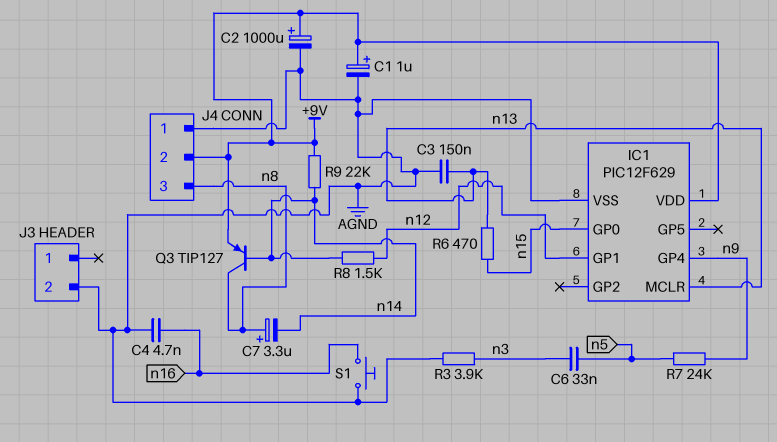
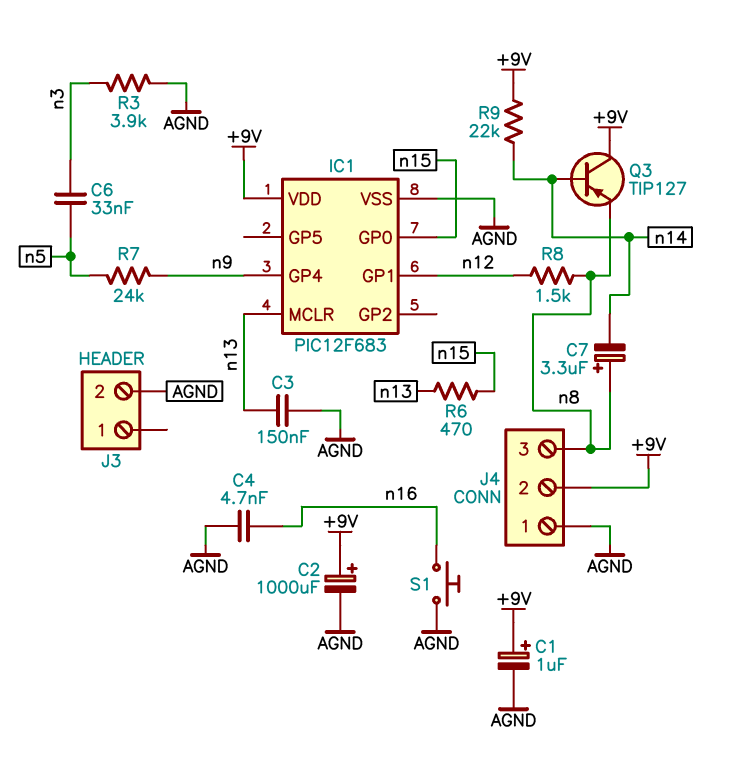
IC1: PIC12F629 -> PIC12F683
Q3: PNP TIP127 (B n14, C n8, E +9V) -> PNP TIP127 (B n14, C +9V, E n8)
R8: 1.5k (n12, n14) -> 1.5k (n8, n12)

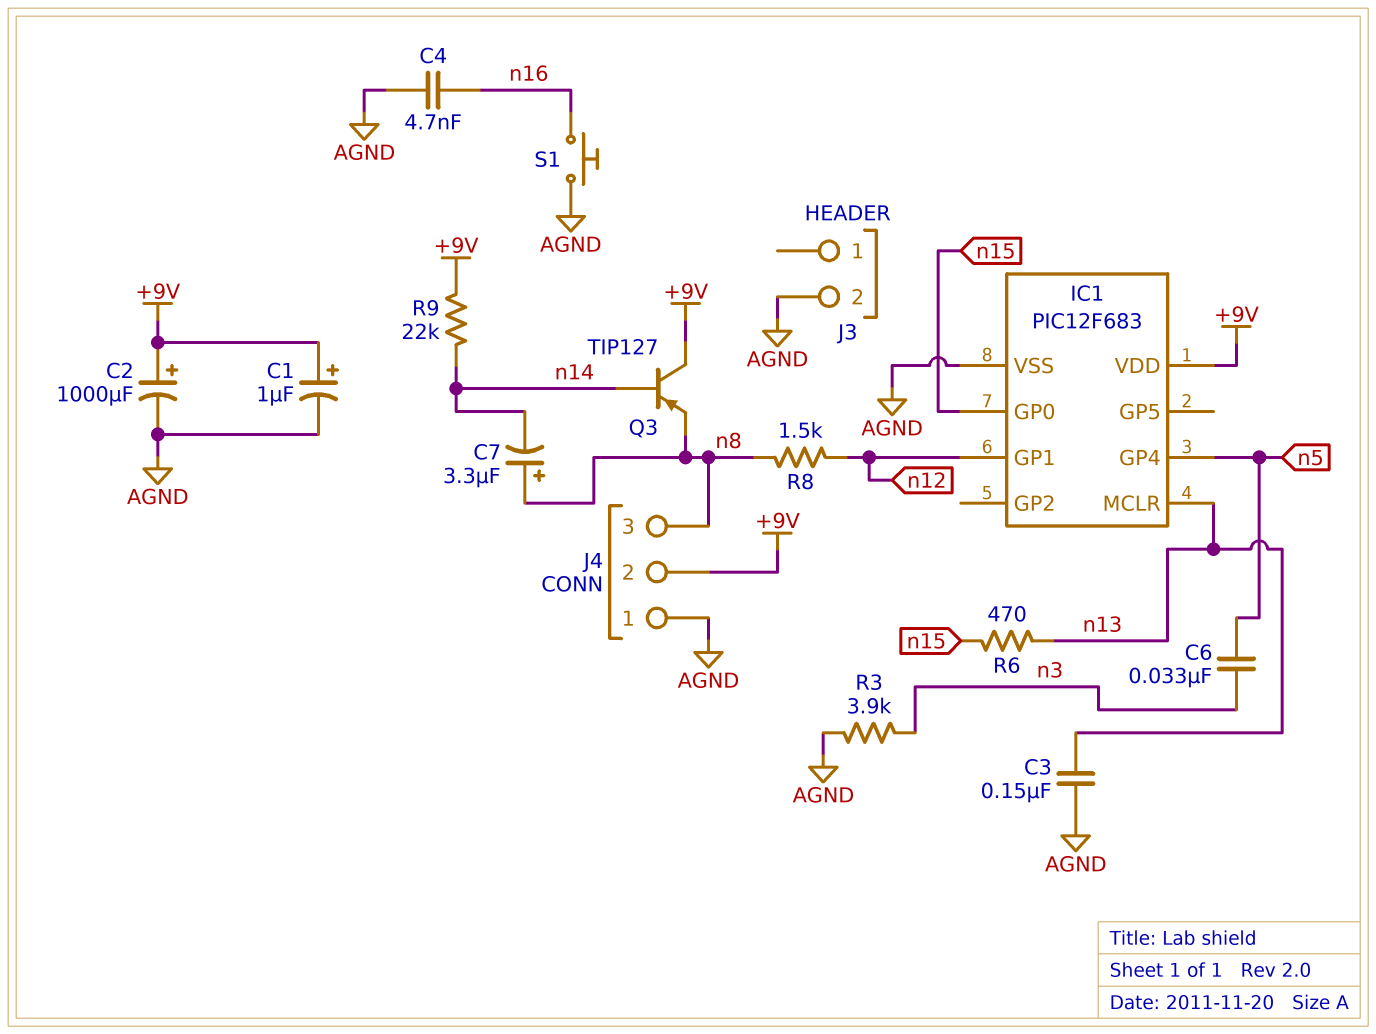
IC1 pin GP4: n9 -> n5
R7: 24k (n5, n9) -> none

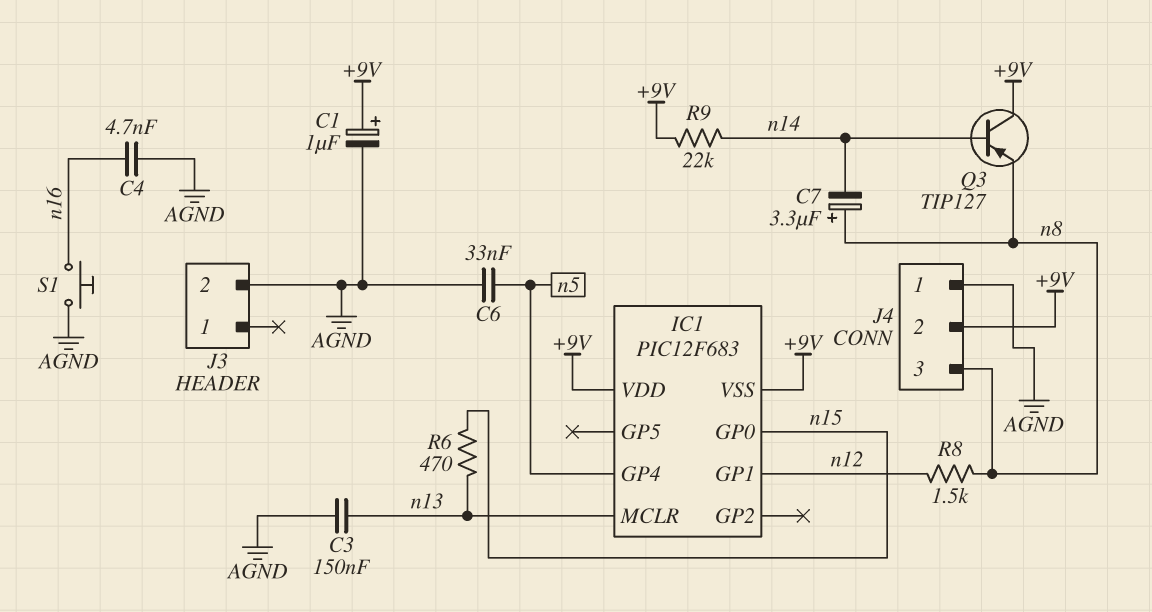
C2: 1000uF (plus +9V, minus AGND) -> none
C6: 33nF (n3, n5) -> 33nF (AGND, n5)
IC1 pin VSS: AGND -> +9V
R3: 3.9k (AGND, n3) -> none

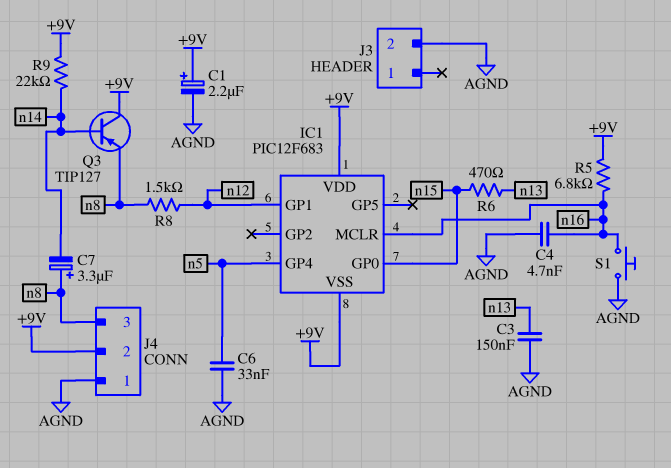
C1: 1uF (plus +9V, minus AGND) -> 2.2uF (plus +9V, minus AGND)
IC1 pin MCLR: n13 -> n16
R5: none -> 6.8k (+9V, n16)

